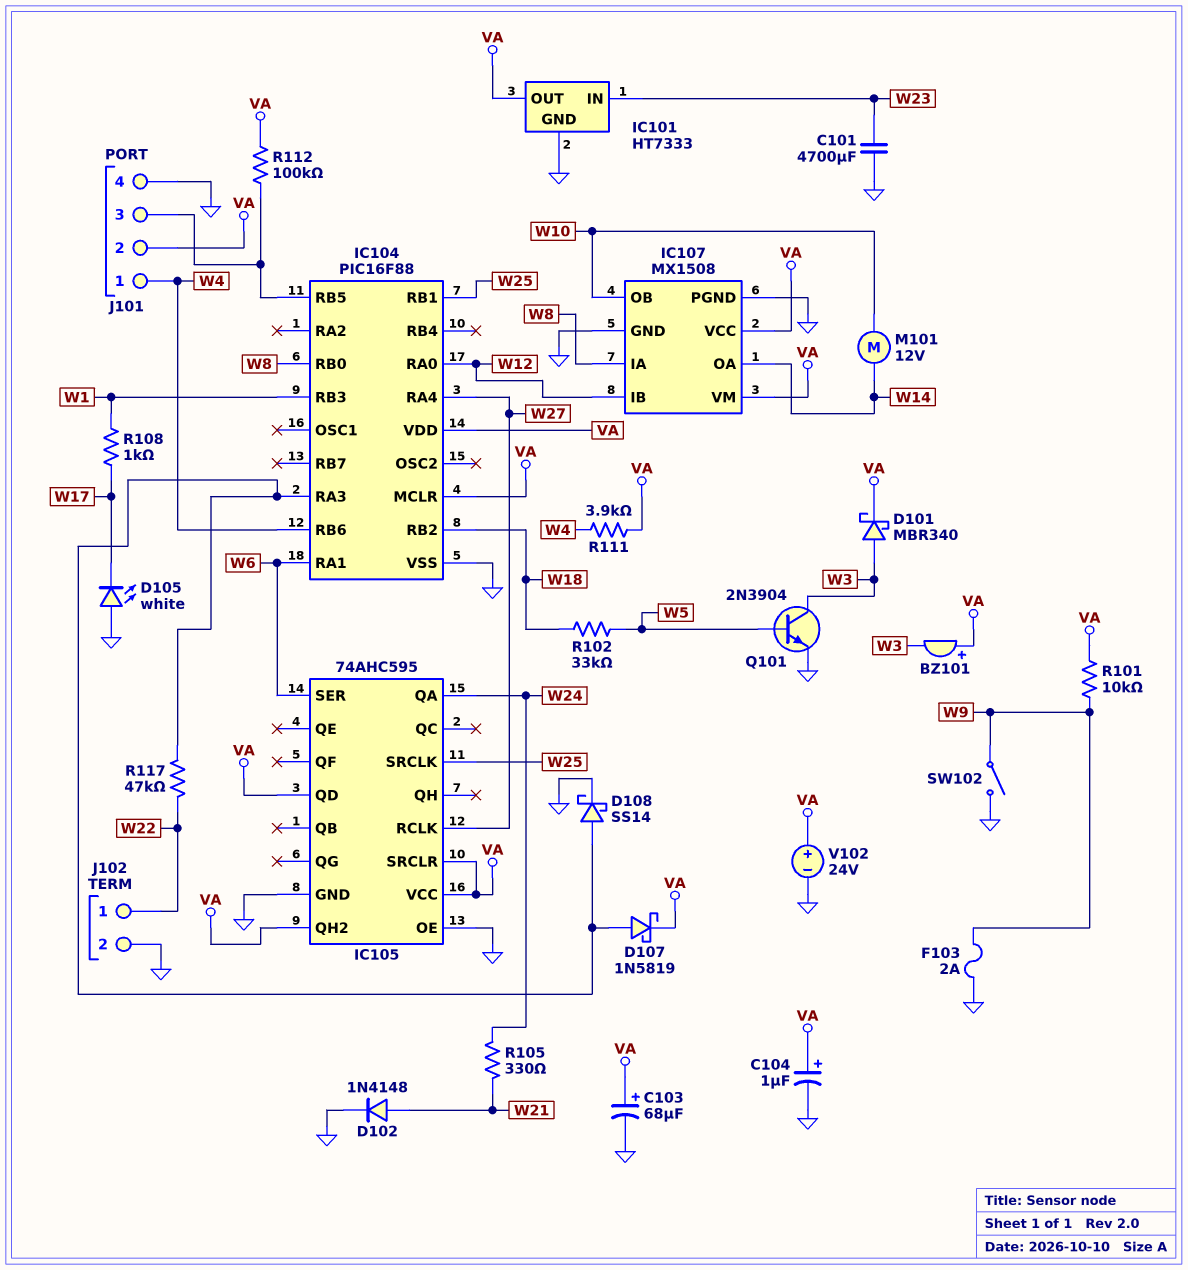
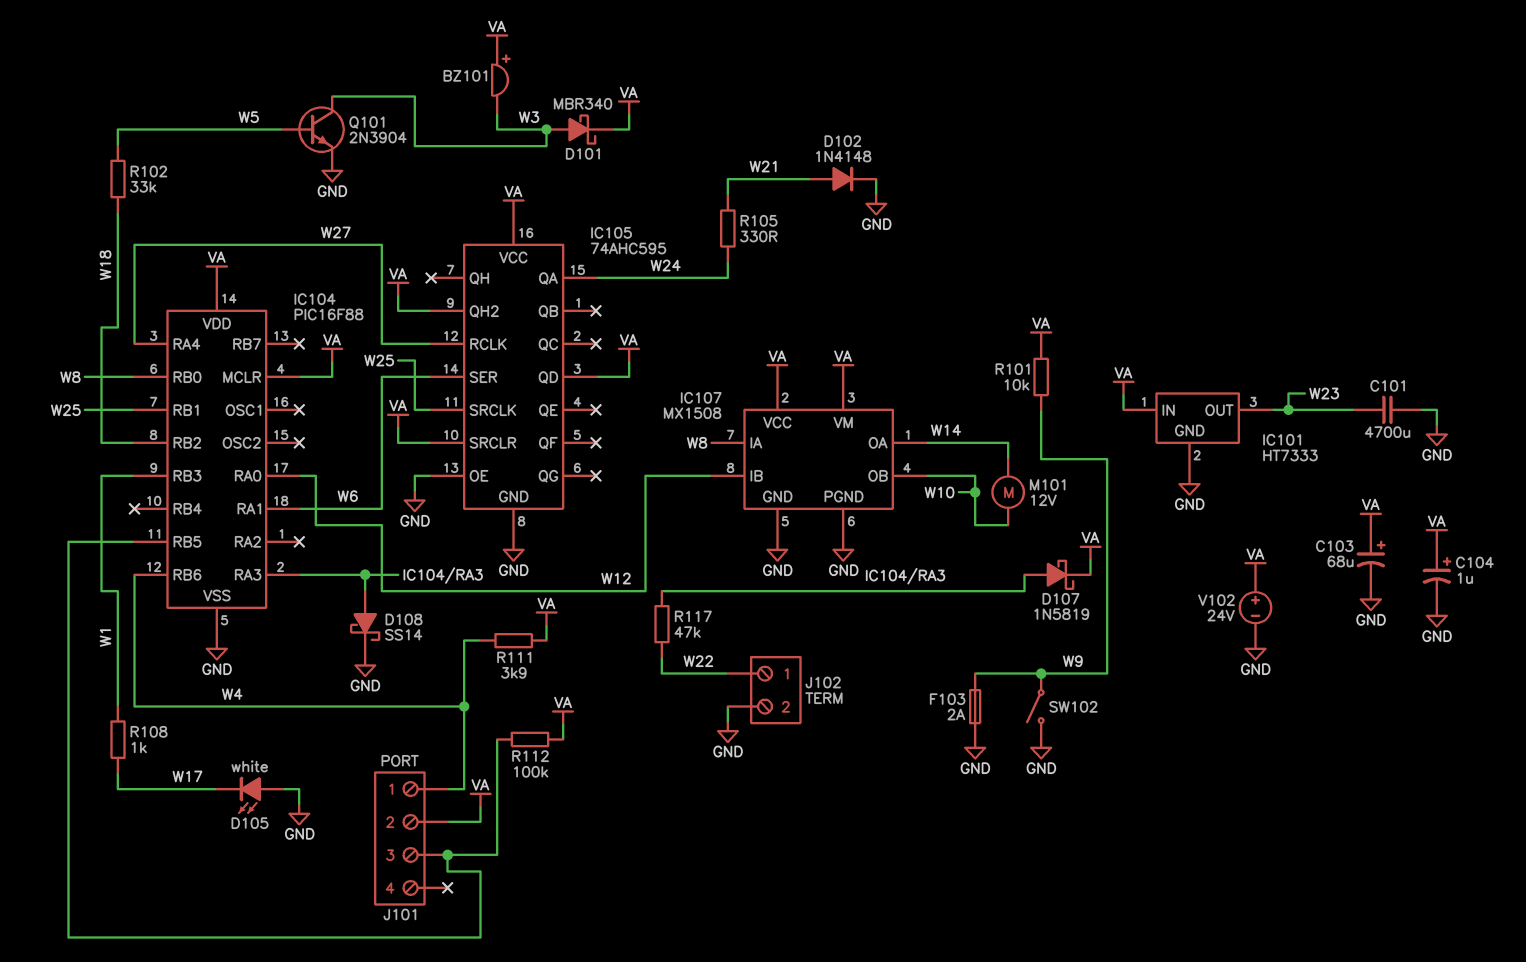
IC101 pin IN: W23 -> VA
IC101 pin OUT: VA -> W23
J101 pin 4: GND -> none

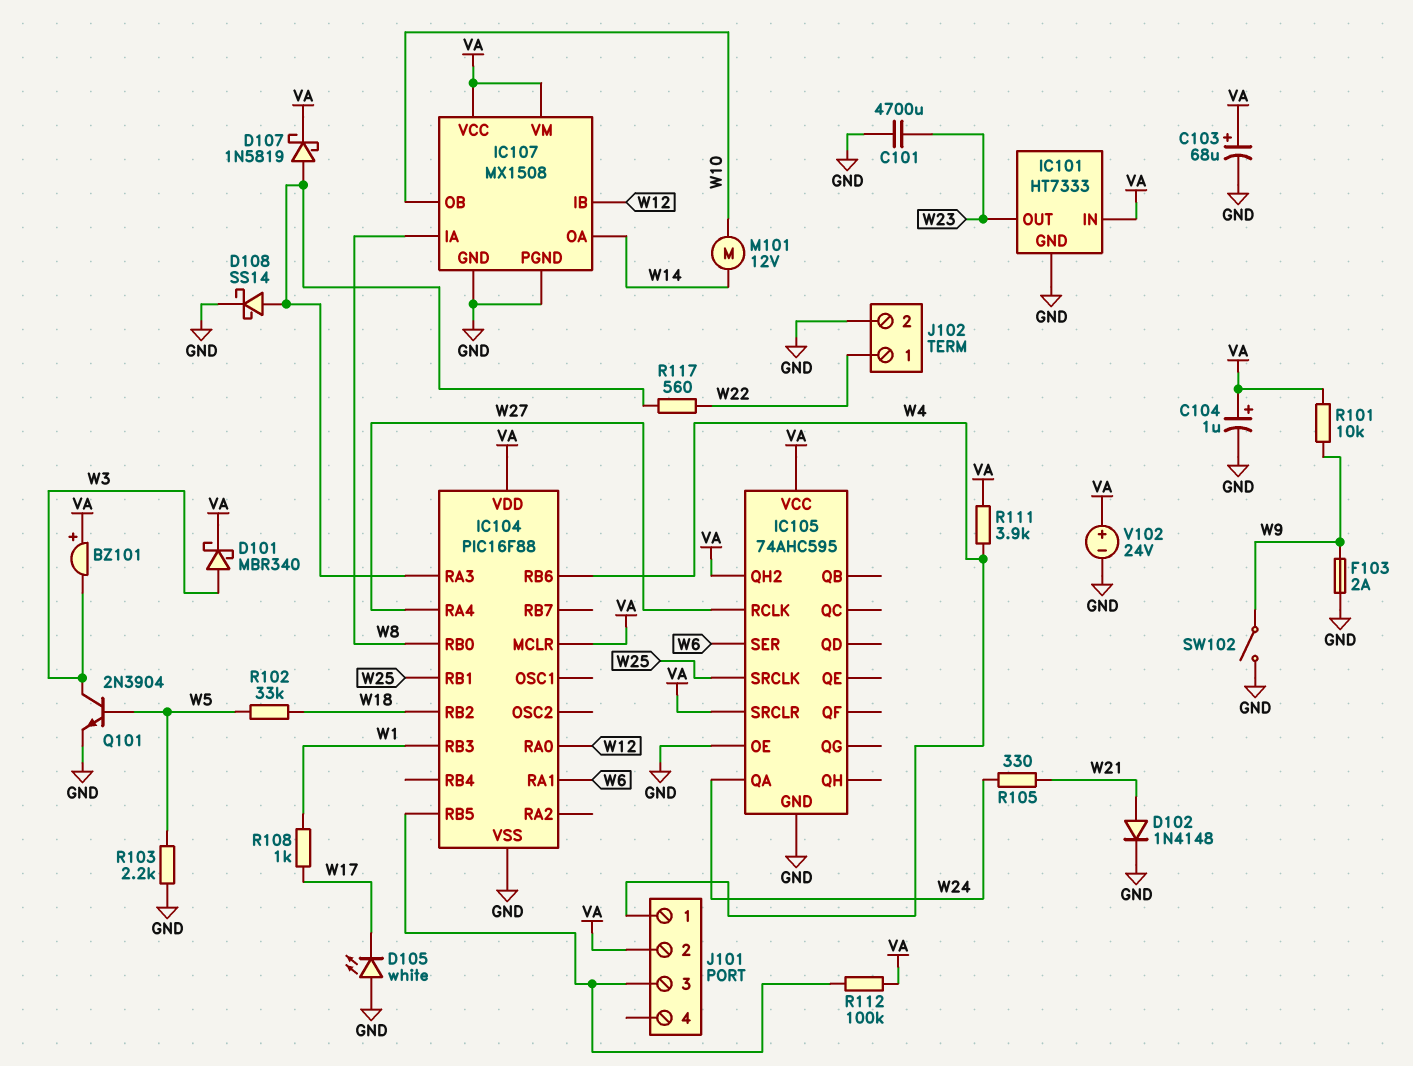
IC105 pin QD: VA -> none
R103: none -> 2.2k (GND, W5)
R117: 47k (IC104/RA3, W22) -> 560 (IC104/RA3, W22)

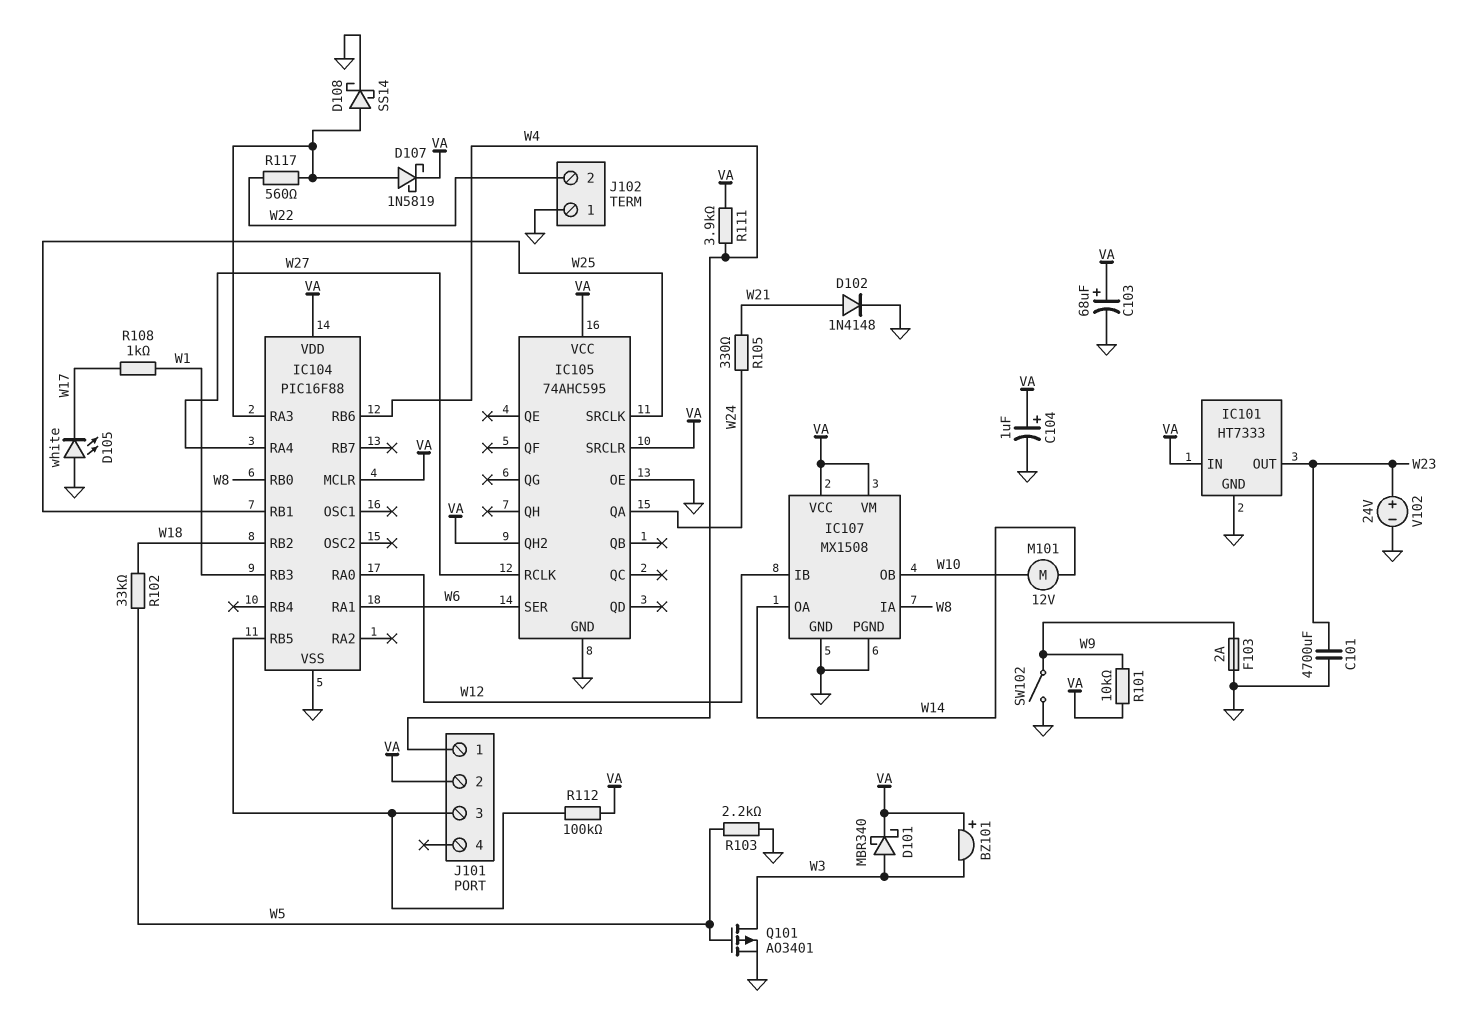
J102 pin 1: W22 -> GND
J102 pin 2: GND -> W22
Q101: NPN 2N3904 (B W5, C W3, E GND) -> PMOS AO3401 (G W5, D W3, S GND)
V102: 24V (plus VA, minus GND) -> 24V (plus W23, minus GND)

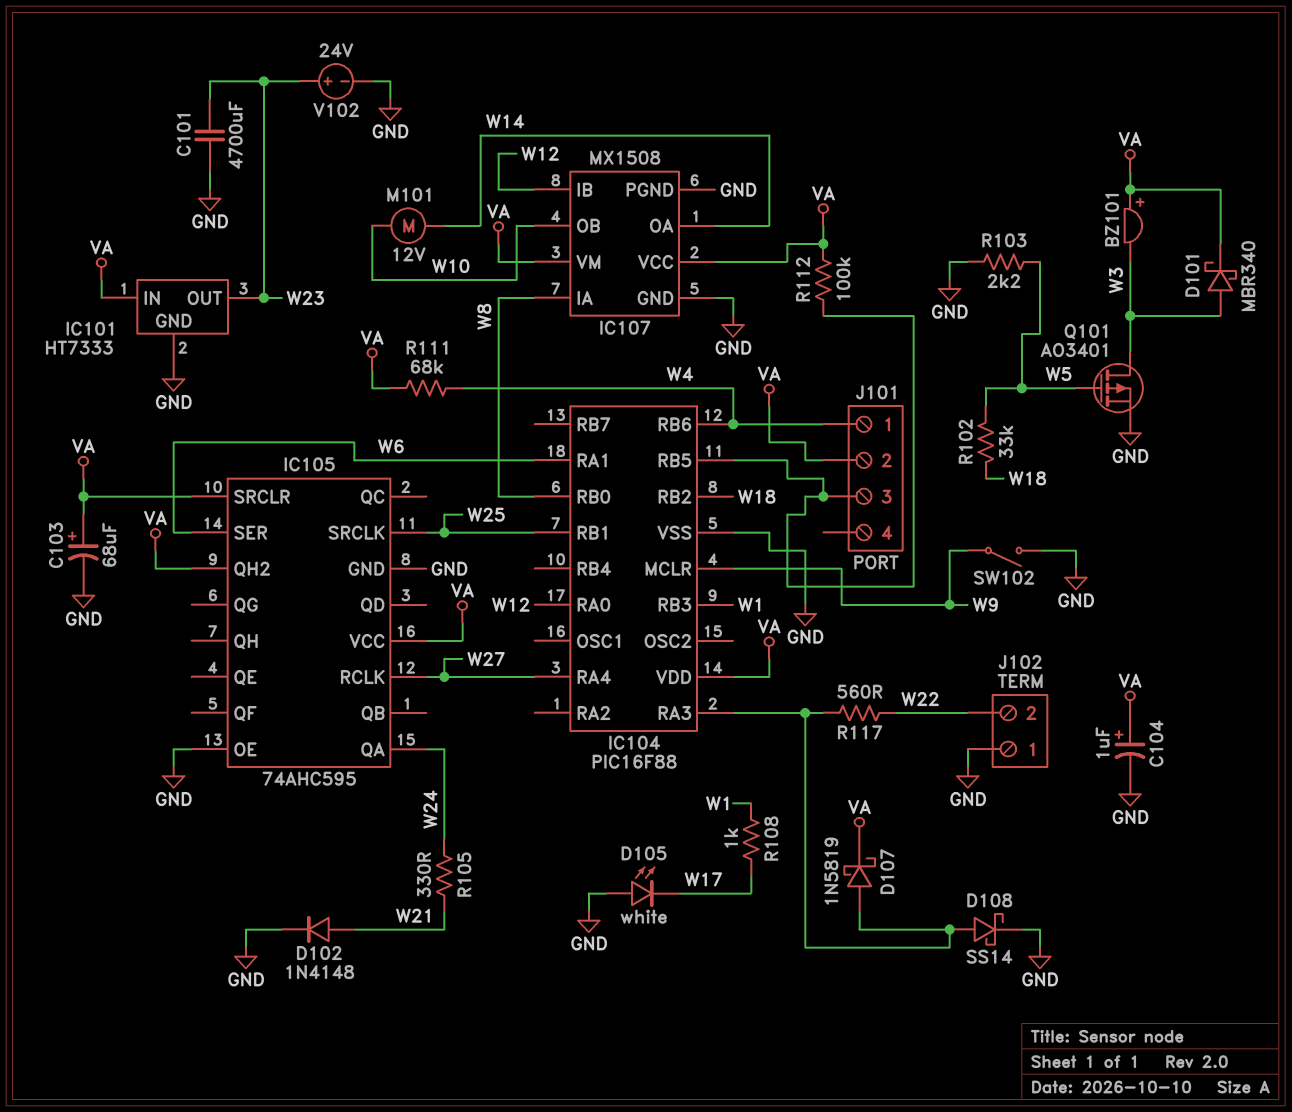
F103: 2A (GND, W9) -> none
IC104 pin MCLR: VA -> W9
R101: 10k (VA, W9) -> none
R111: 3.9k (VA, W4) -> 68k (VA, W4)

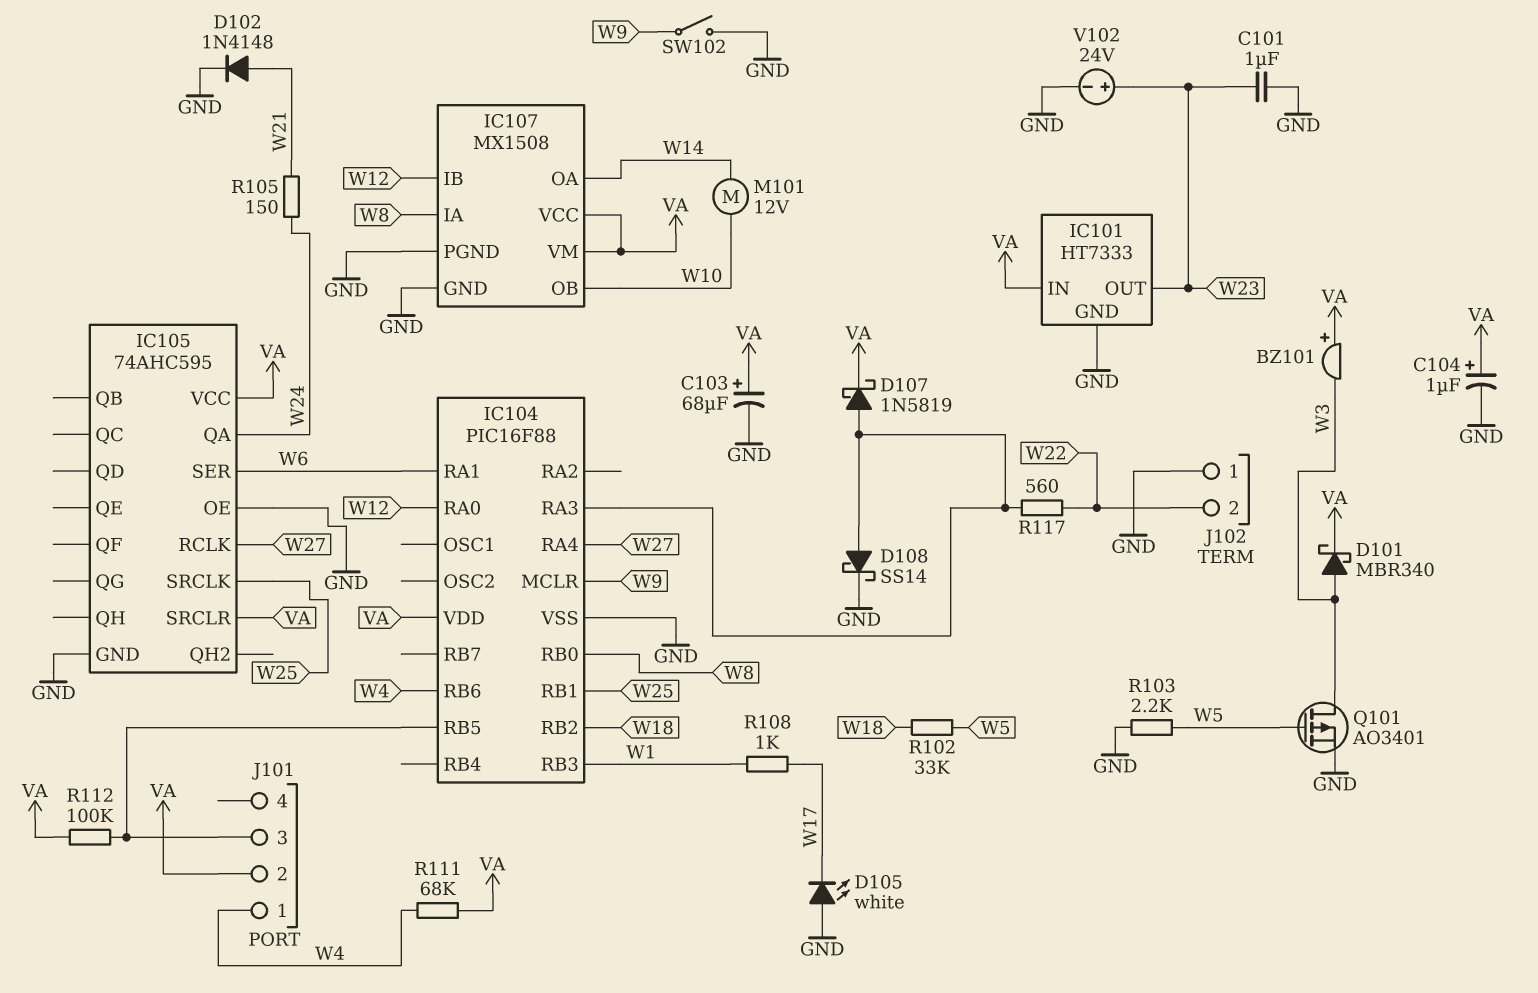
C101: 4700uF (GND, W23) -> 1uF (GND, W23)
IC105 pin QH2: VA -> none
R105: 330 (W21, W24) -> 150 (W21, W24)

